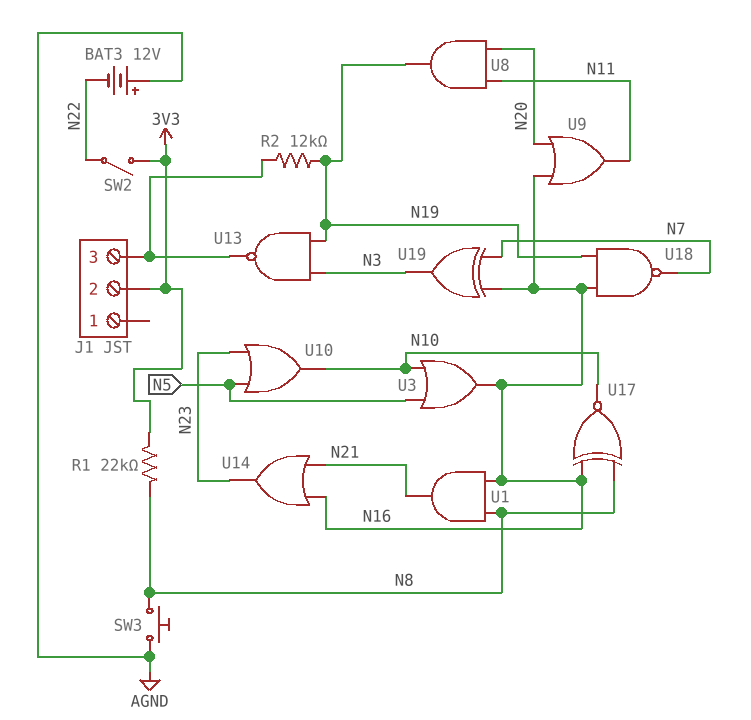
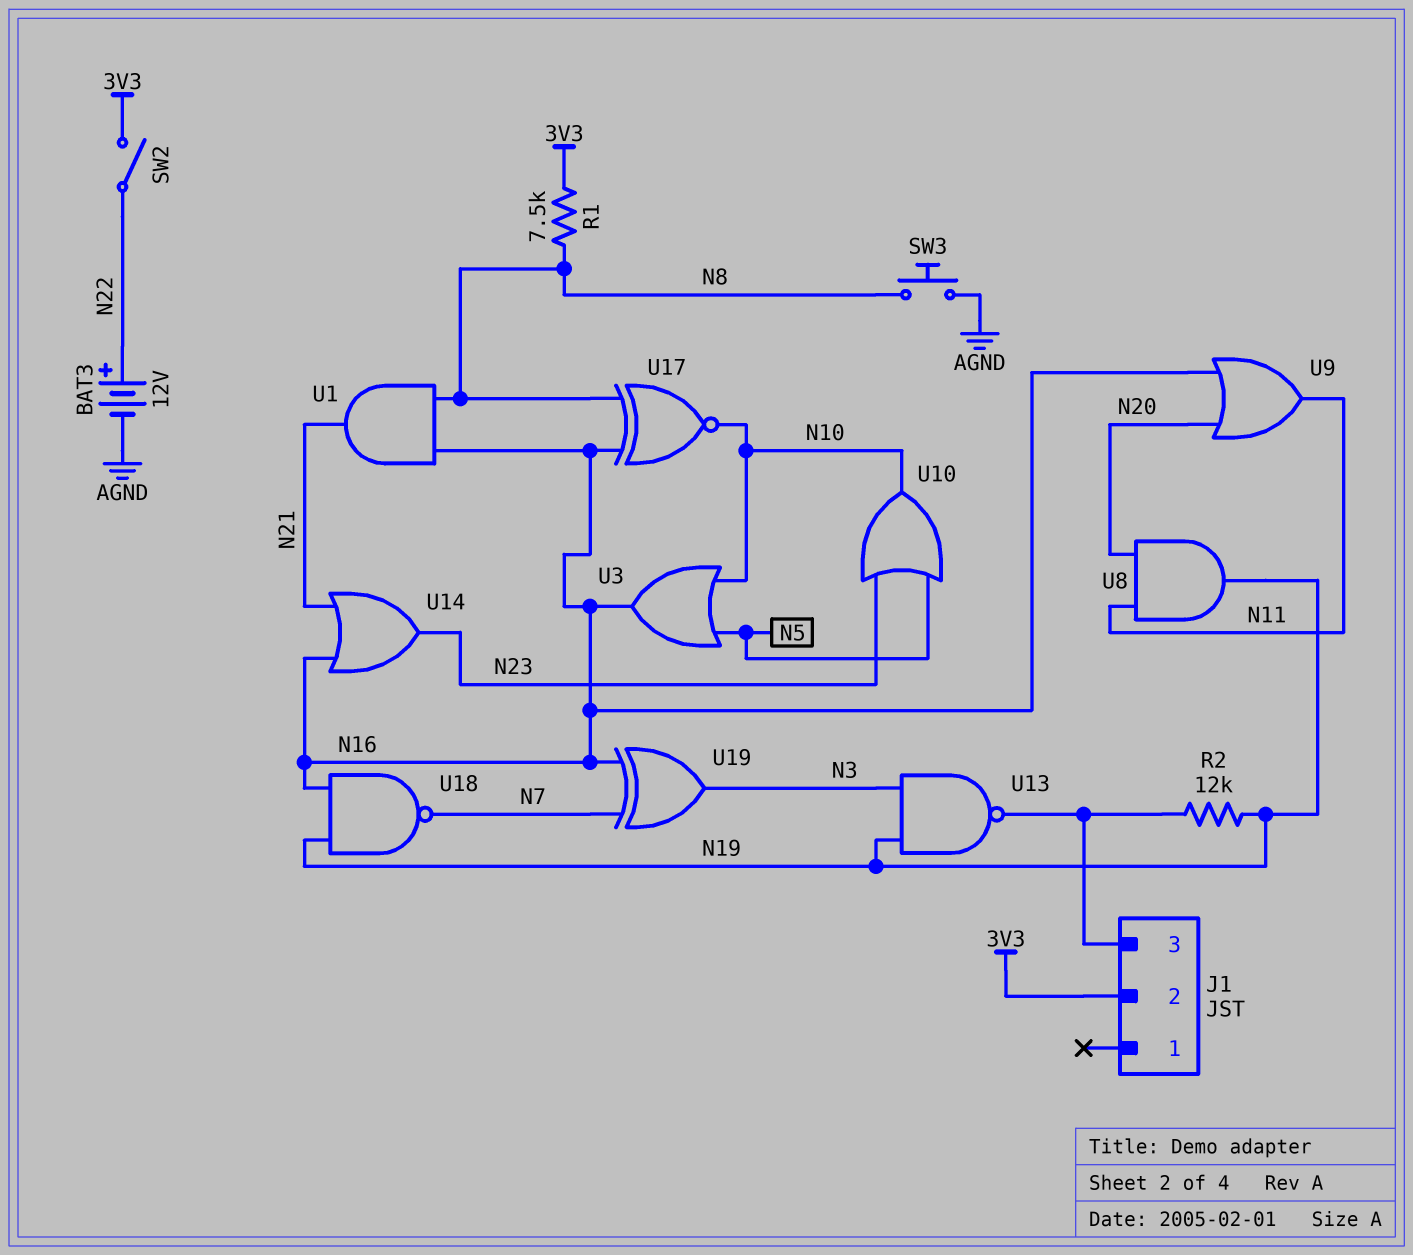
BAT3: 12V (plus AGND, minus N22) -> 12V (plus N22, minus AGND)
R1: 22k (3V3, N8) -> 7.5k (3V3, N8)

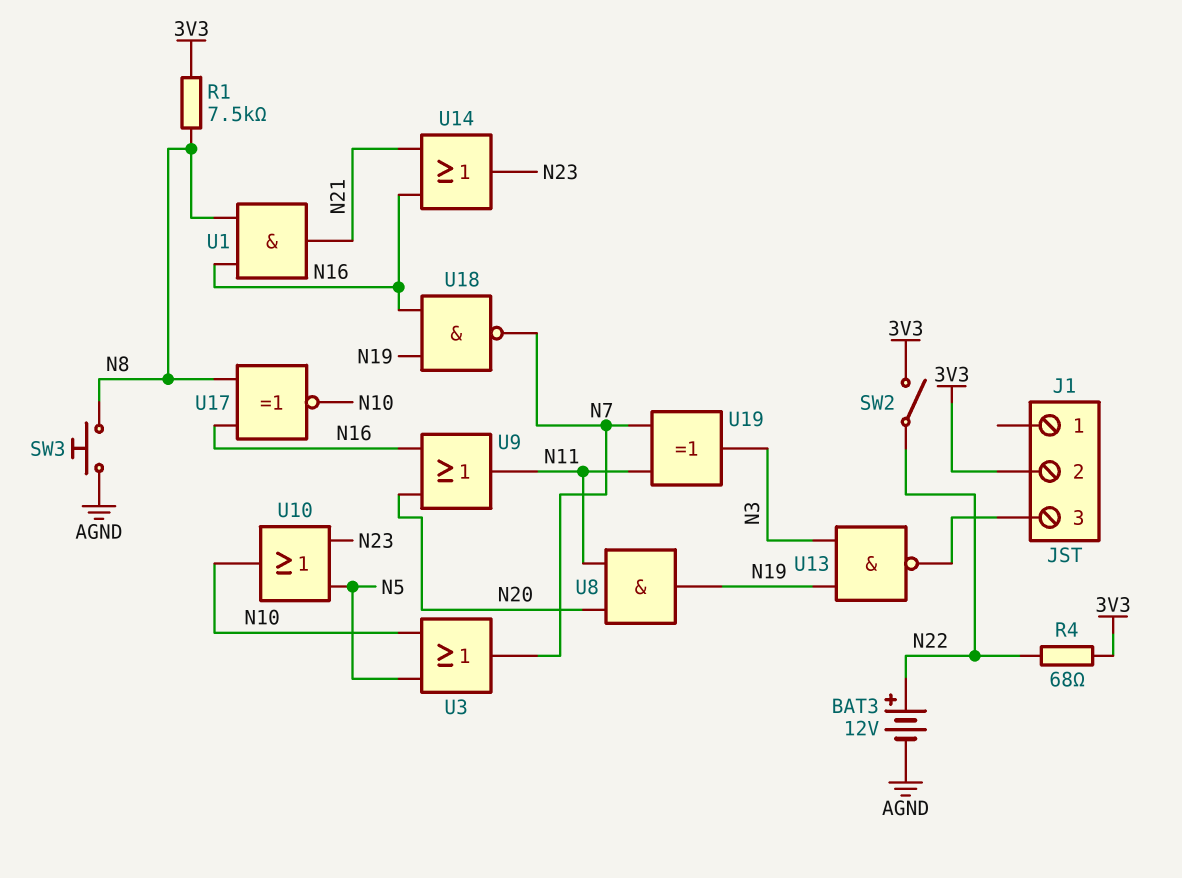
R2: 12k (J1/3, N19) -> none
R4: none -> 68 (3V3, N22)
U3: OR (in N5, in N10, out N16) -> OR (in N5, in N10, out N7)
U19: XOR (in N7, in N16, out N3) -> XOR (in N7, in N11, out N3)

